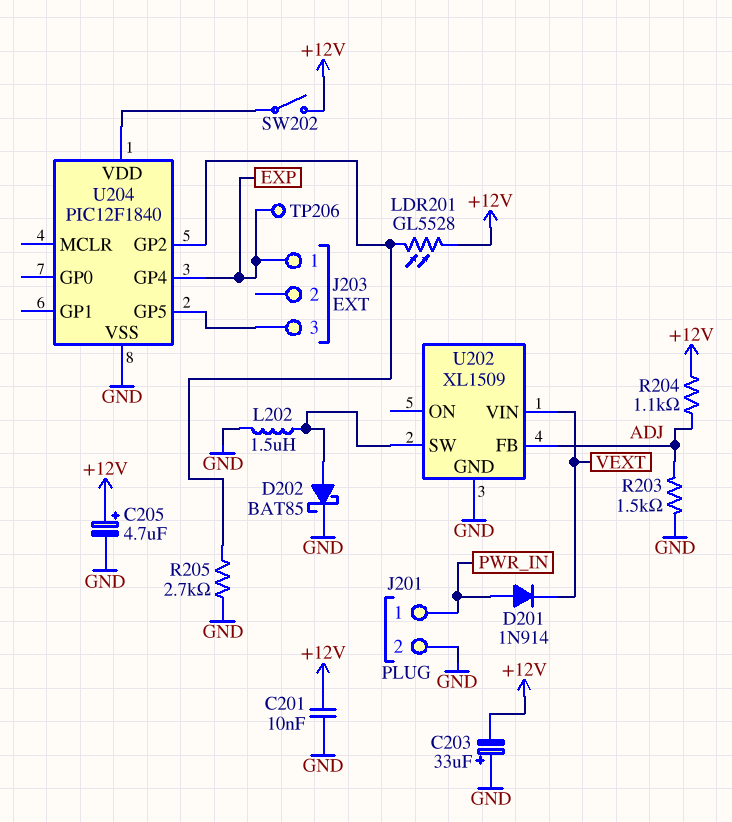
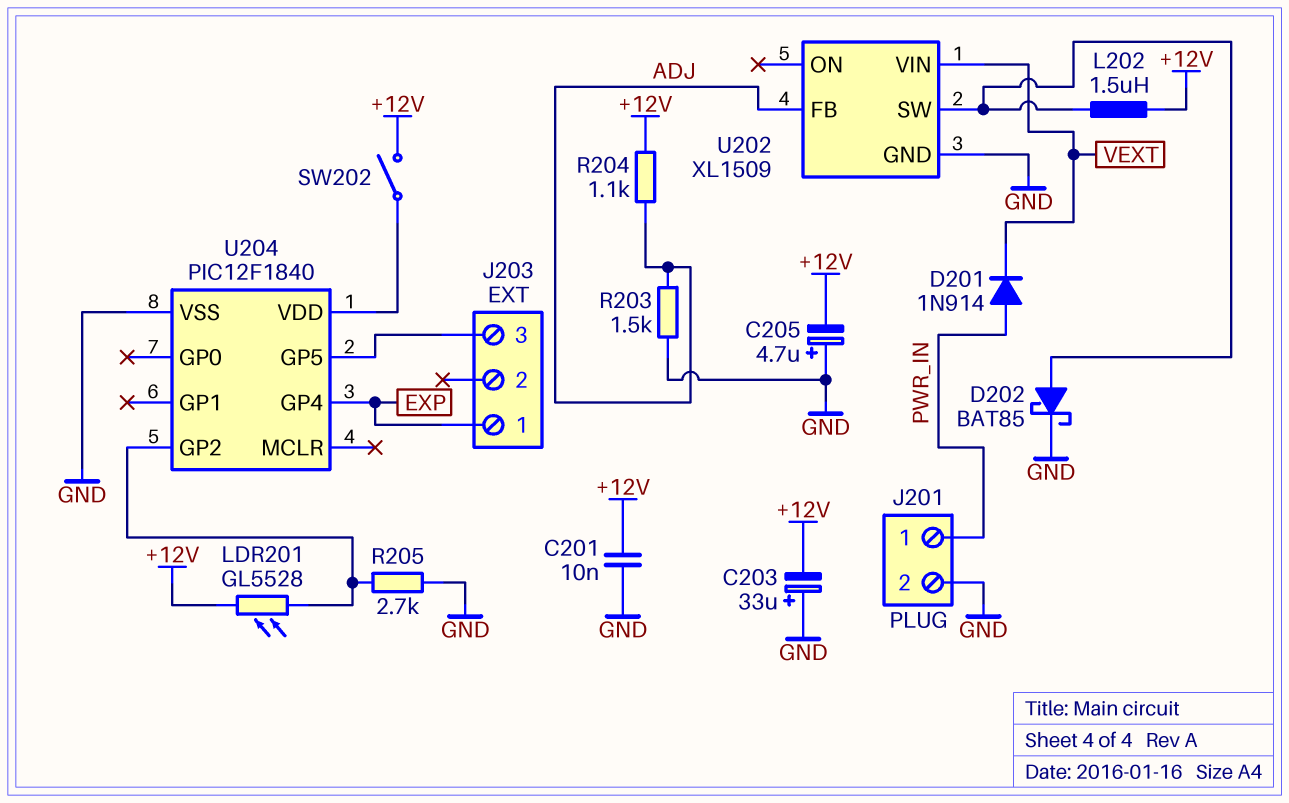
C205: 4.7uF (plus +12V, minus GND) -> 4.7uF (plus GND, minus +12V)
L202: 1.5uH (GND, U202/SW) -> 1.5uH (+12V, U202/SW)
TP206: test point (EXP) -> none

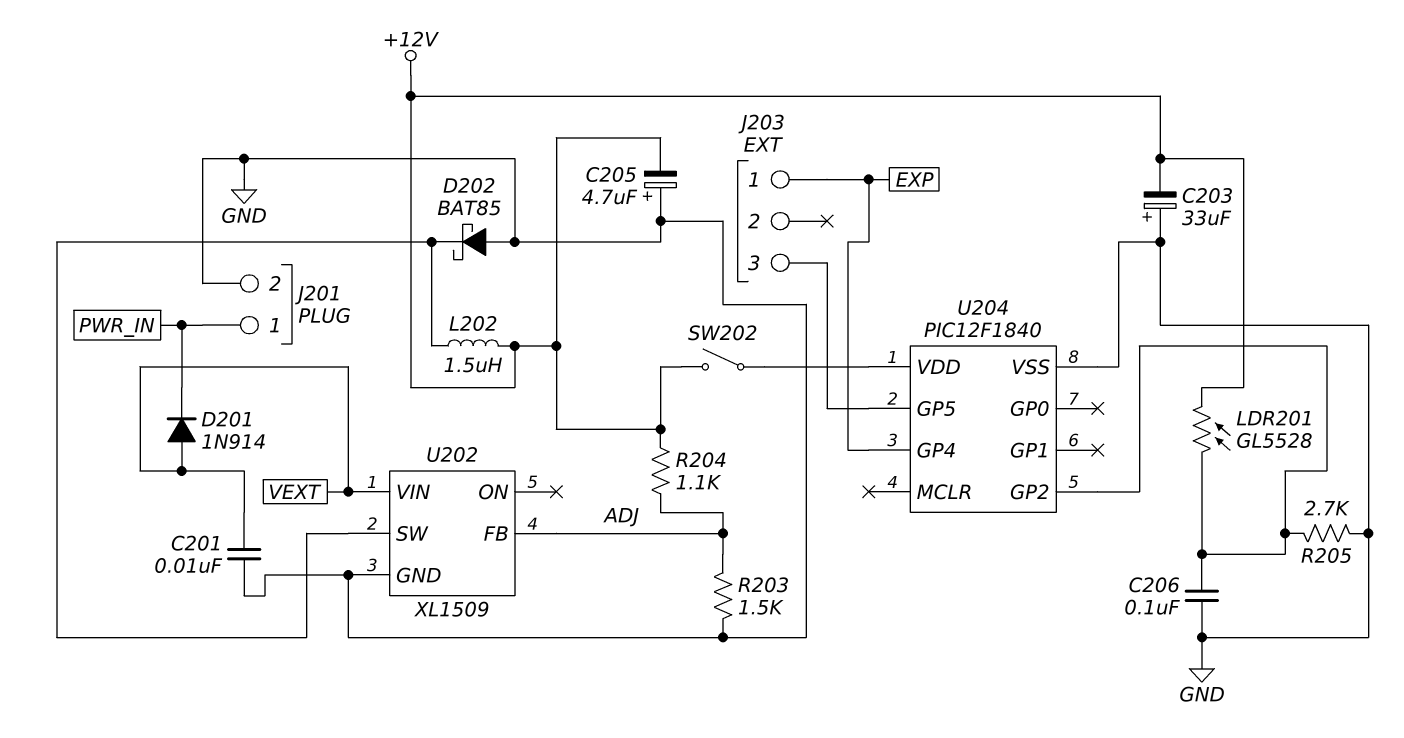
C201: 10nF (+12V, GND) -> 10nF (GND, VEXT)
C206: none -> 100nF (GND, U204/GP2)
D201: diode 1N914 (A PWR_IN, K VEXT) -> diode 1N914 (A VEXT, K PWR_IN)
D202: schottky BAT85 (A U202/SW, K GND) -> schottky BAT85 (A GND, K U202/SW)

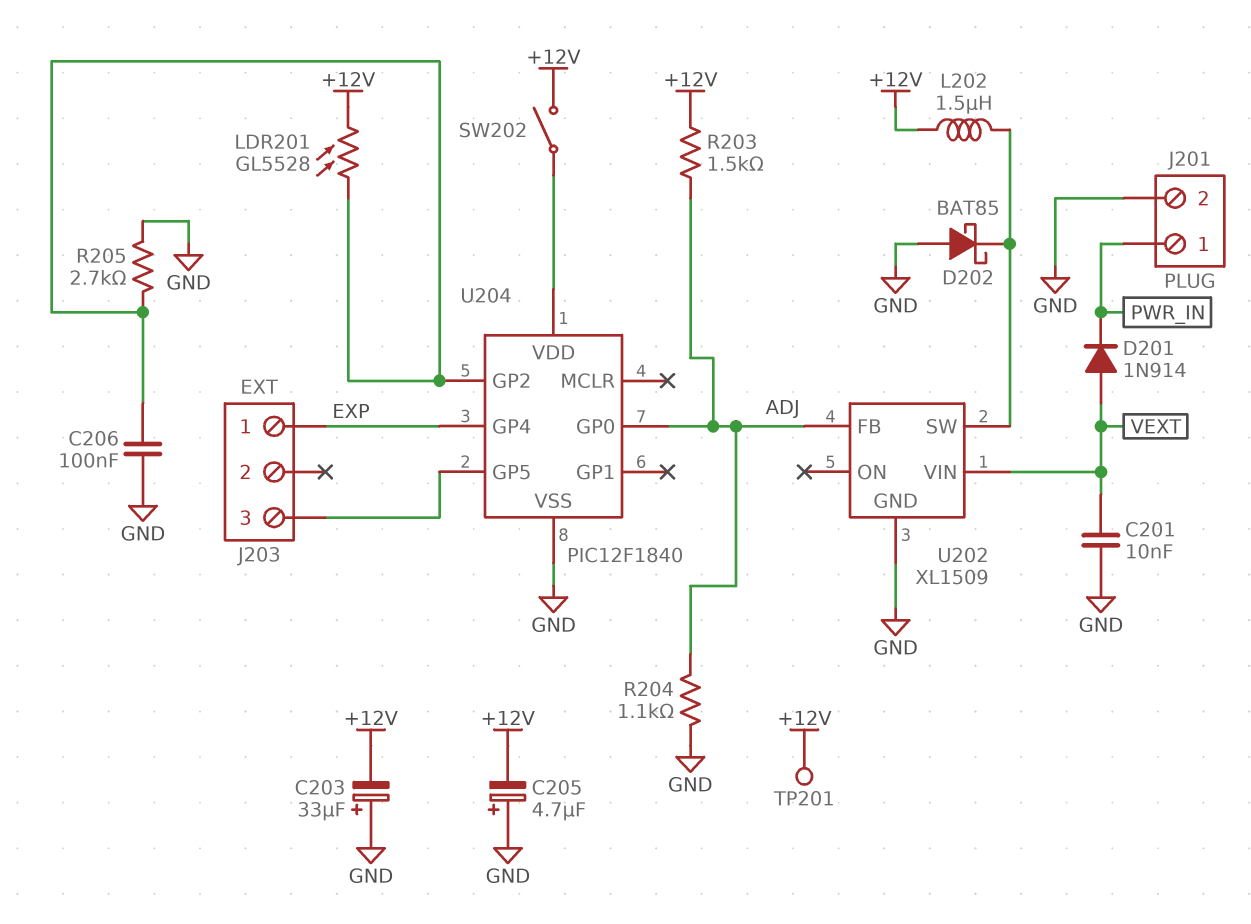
R203: 1.5k (ADJ, GND) -> 1.5k (+12V, ADJ)
R204: 1.1k (+12V, ADJ) -> 1.1k (ADJ, GND)
TP201: none -> test point (+12V)
U204 pin GP0: none -> ADJ

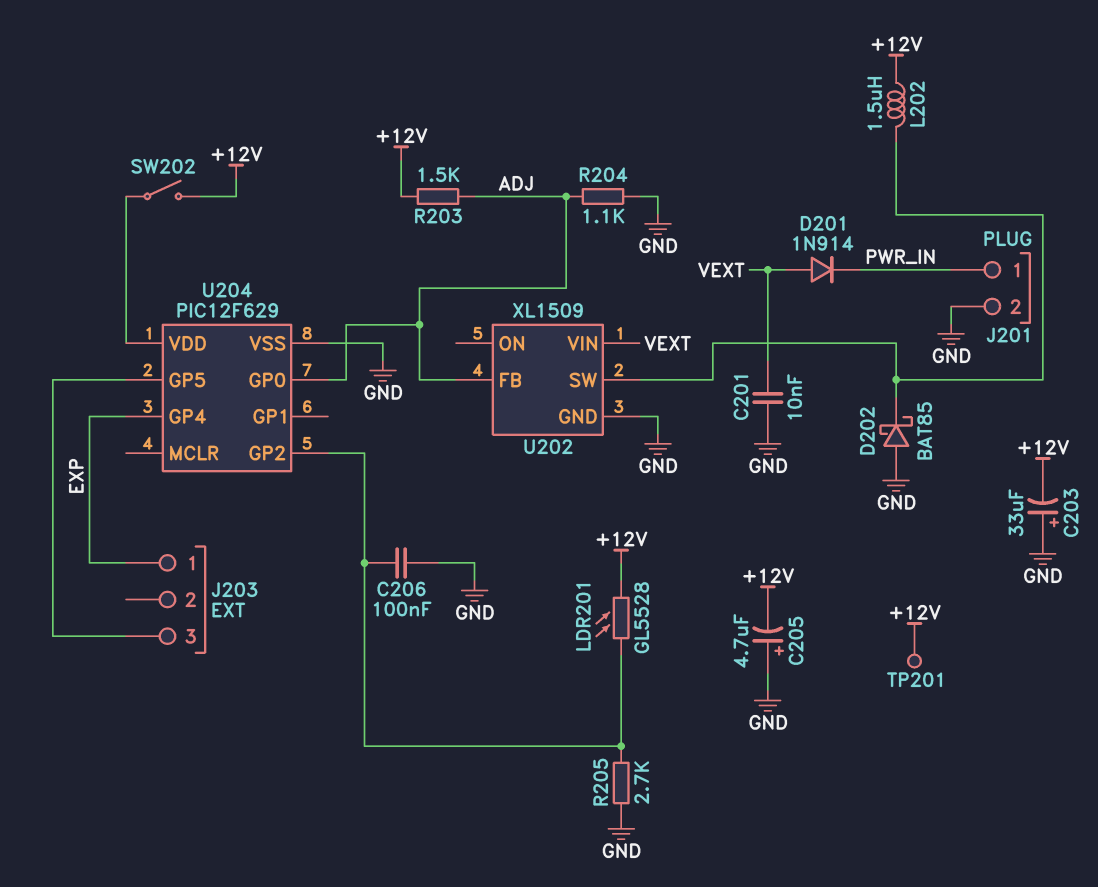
U204: PIC12F1840 -> PIC12F629

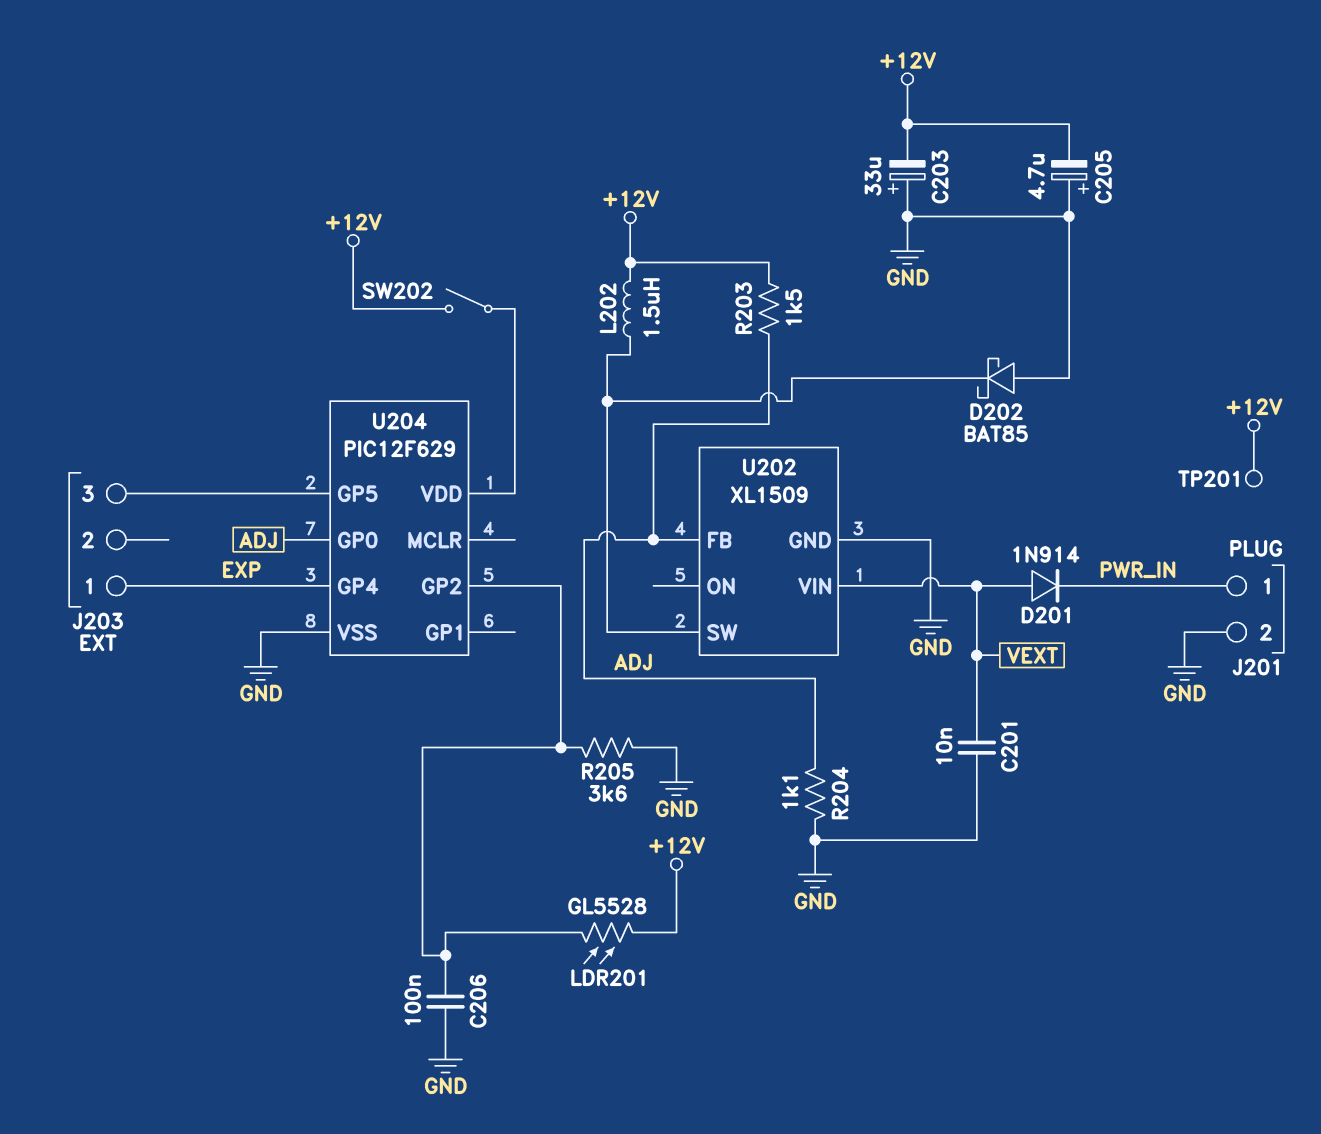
R205: 2.7k (GND, U204/GP2) -> 3.6k (GND, U204/GP2)

